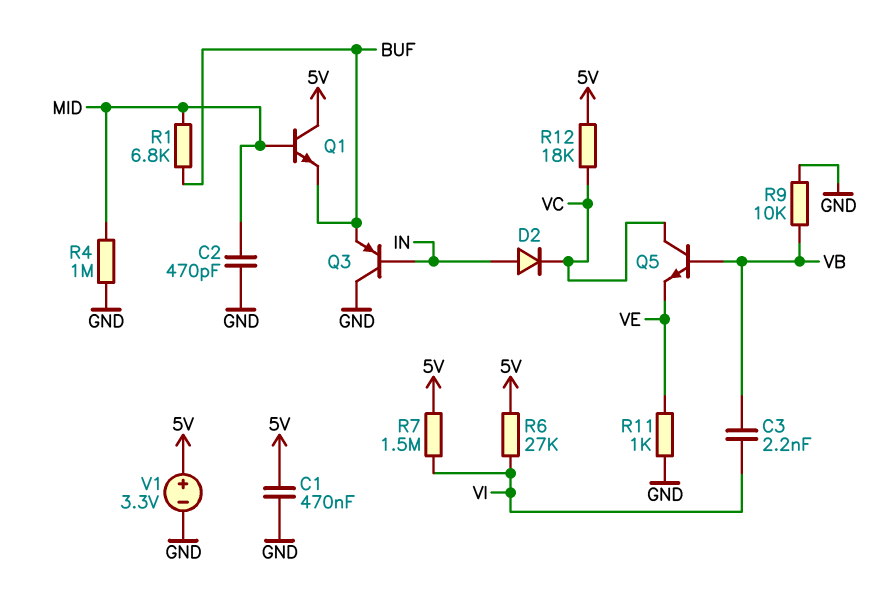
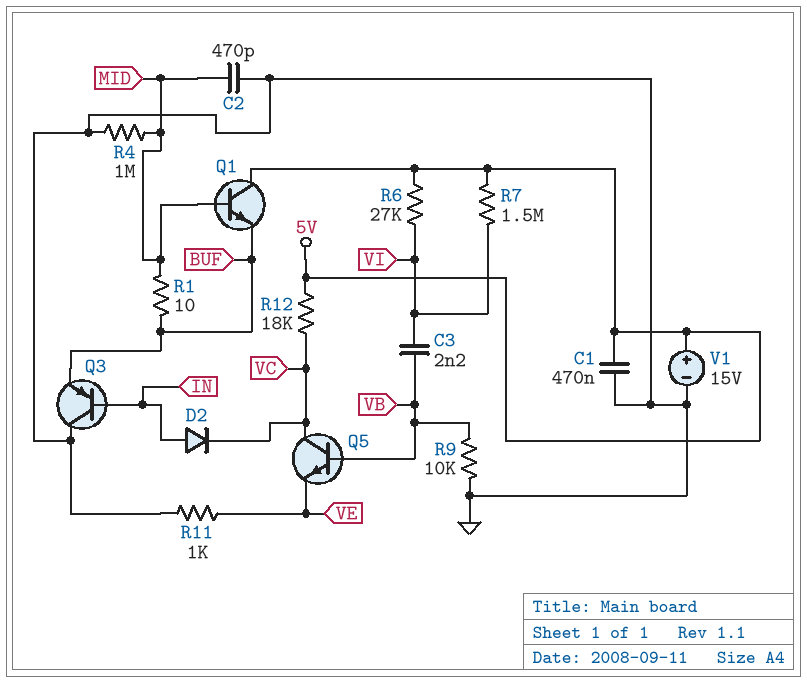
R1: 6.8k (BUF, MID) -> 10 (BUF, MID)
V1: 3.3V (plus 5V, minus GND) -> 15V (plus 5V, minus GND)

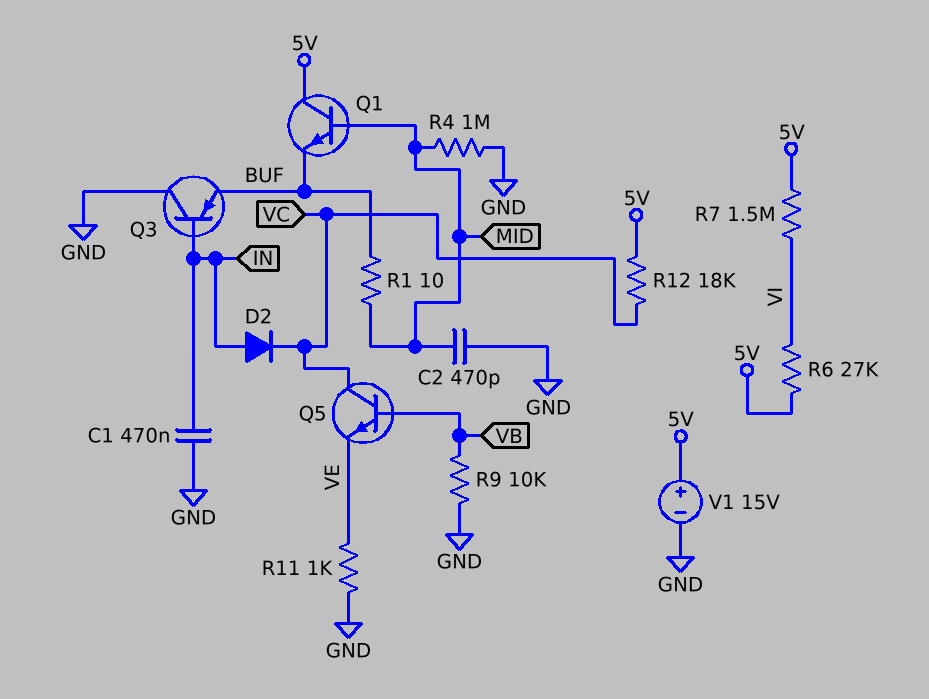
C1: 470nF (5V, GND) -> 470nF (GND, IN)
C3: 2.2nF (VB, VI) -> none

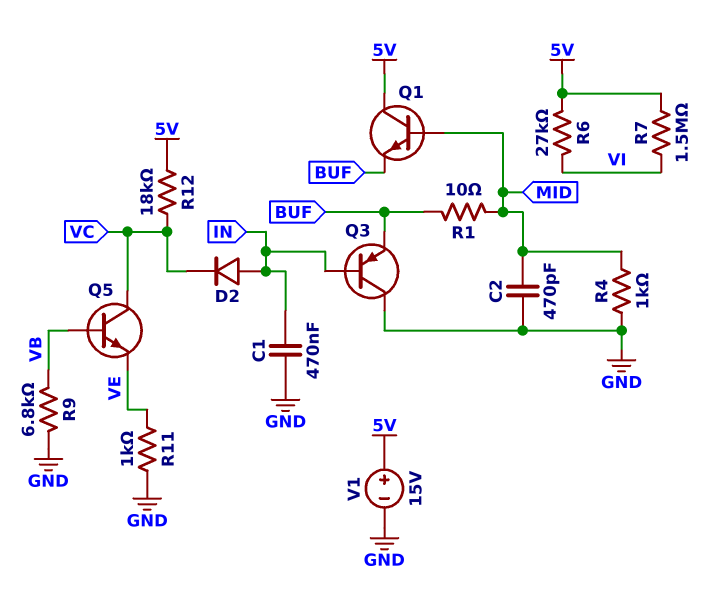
R4: 1M (GND, MID) -> 1k (GND, MID)
R9: 10k (GND, VB) -> 6.8k (GND, VB)

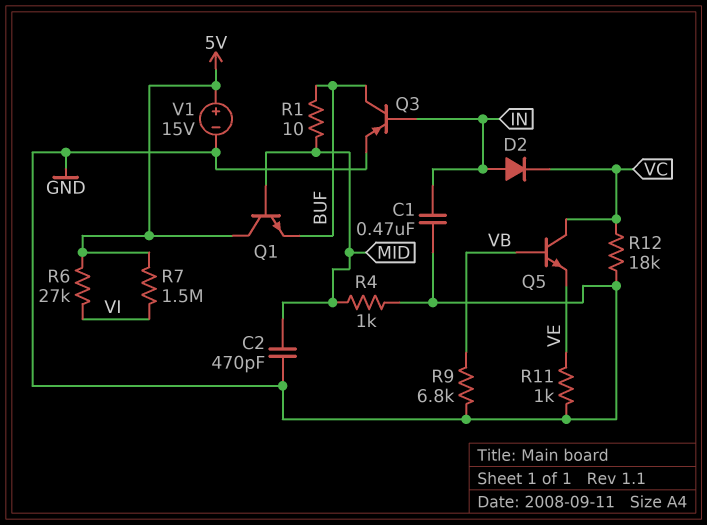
Q3: PNP (B IN, C GND, E BUF) -> PNP (B IN, C BUF, E GND)
R12: 18k (5V, VC) -> 18k (GND, VC)

